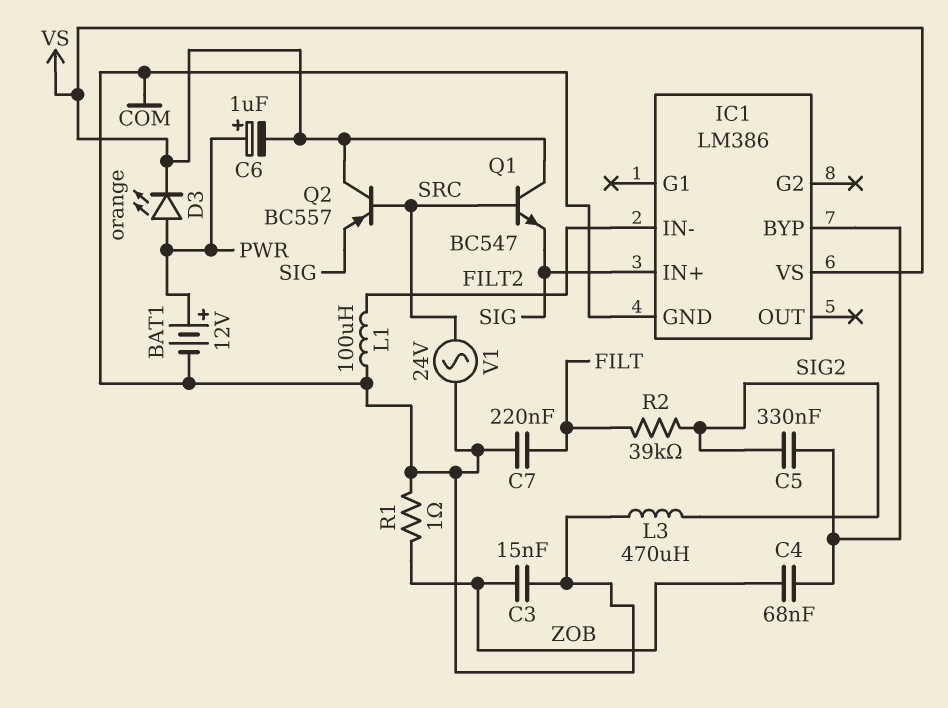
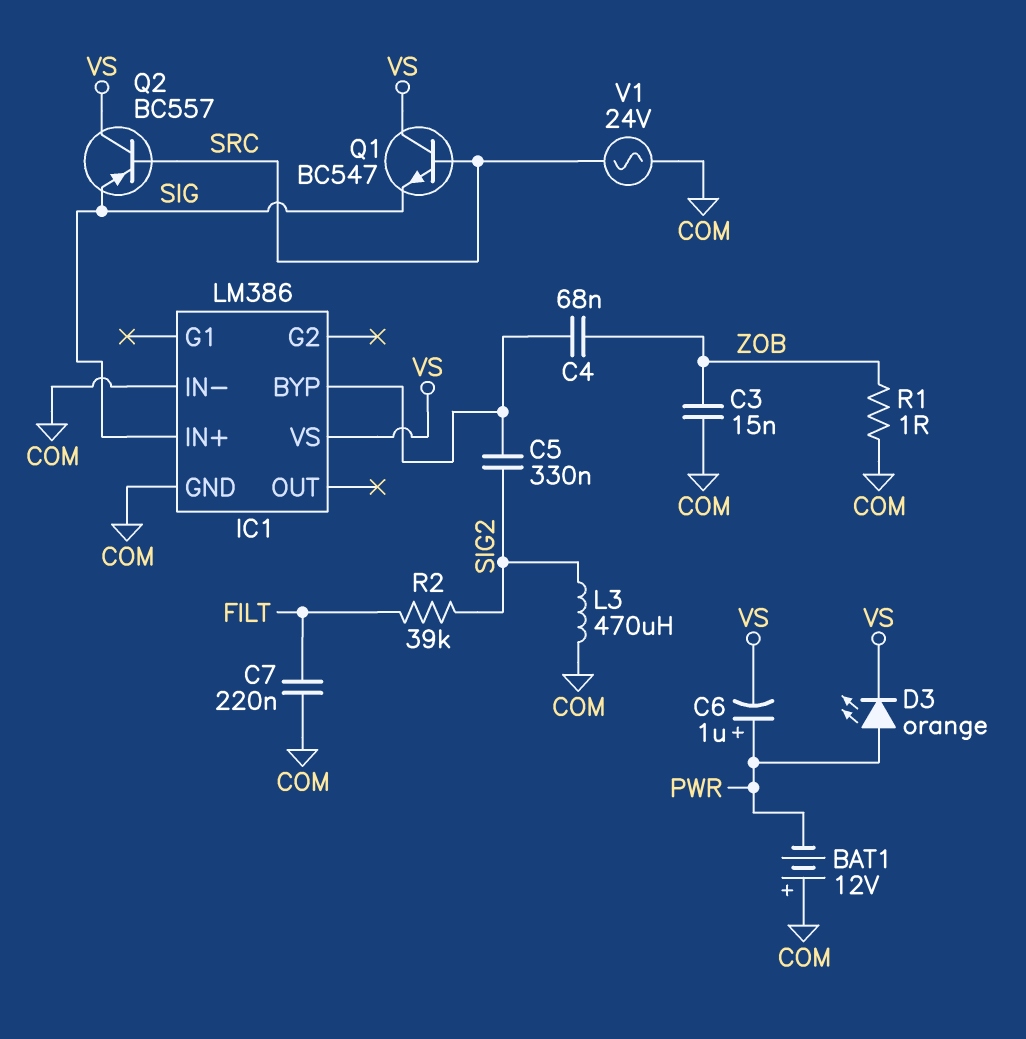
BAT1: 12V (plus PWR, minus COM) -> 12V (plus COM, minus PWR)
IC1 pin IN-: FILT2 -> COM
L1: 100uH (COM, FILT2) -> none

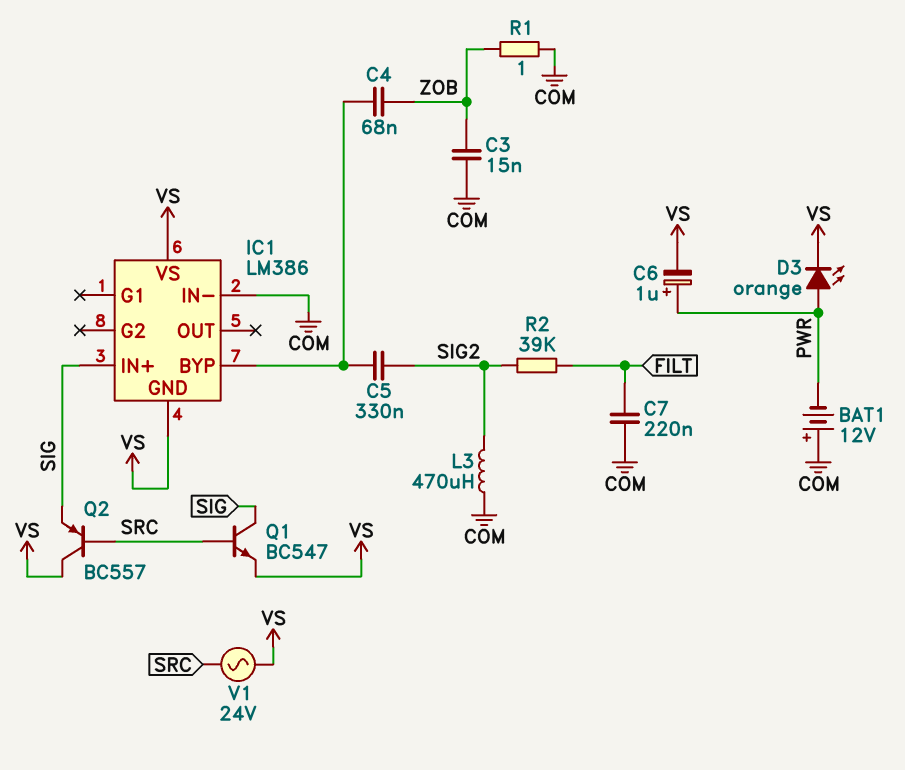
IC1 pin GND: COM -> VS
Q1: NPN BC547 (B SRC, C VS, E SIG) -> NPN BC547 (B SRC, C SIG, E VS)
V1: AC 24V (COM, SRC) -> AC 24V (SRC, VS)

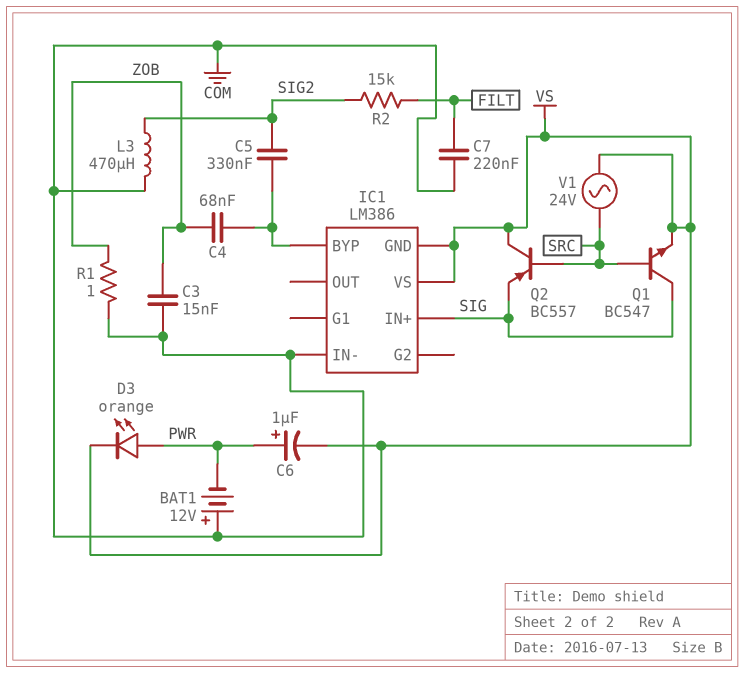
R2: 39k (FILT, SIG2) -> 15k (FILT, SIG2)

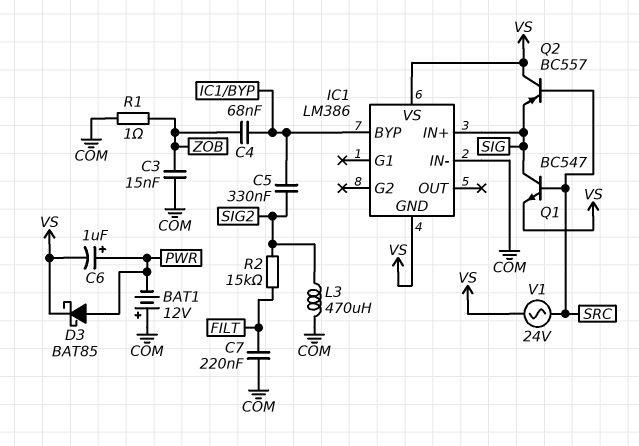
D3: LED orange (A PWR, K VS) -> schottky BAT85 (A PWR, K VS)

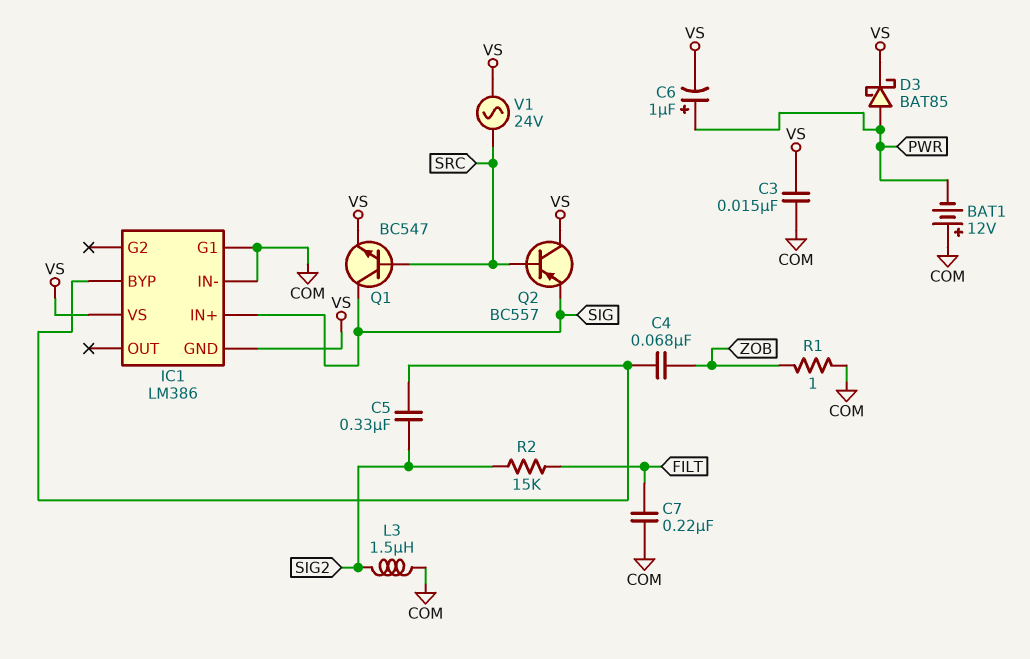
C3: 15nF (COM, ZOB) -> 15nF (COM, VS)
IC1 pin G1: none -> COM
L3: 470uH (COM, SIG2) -> 1.5uH (COM, SIG2)

